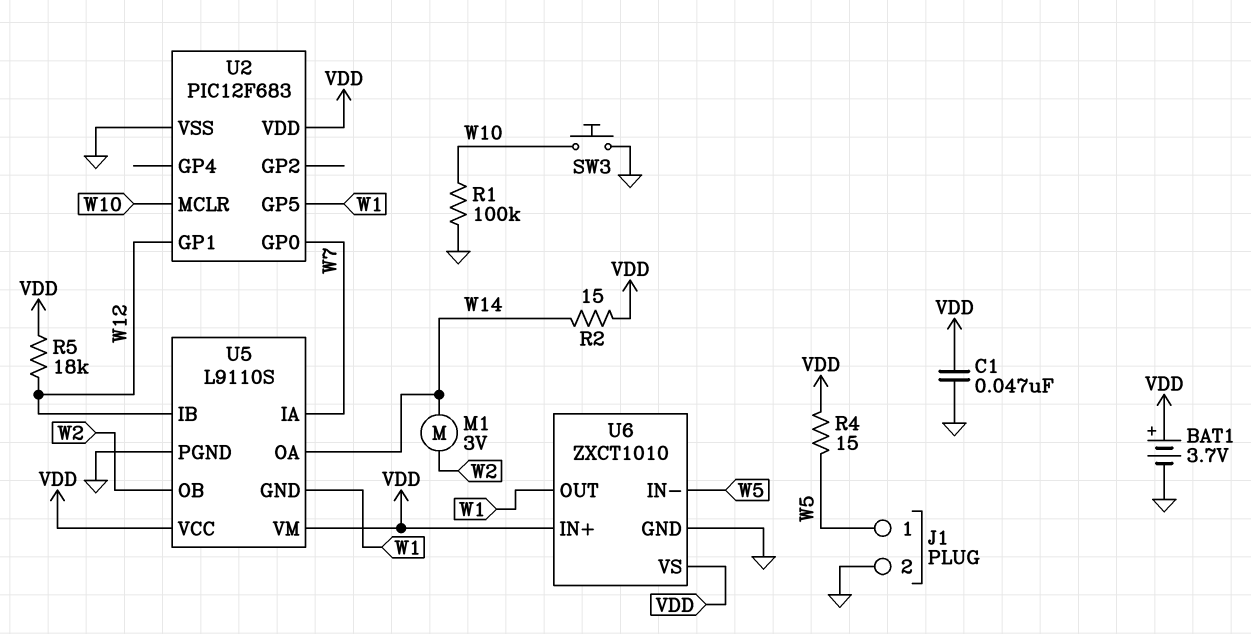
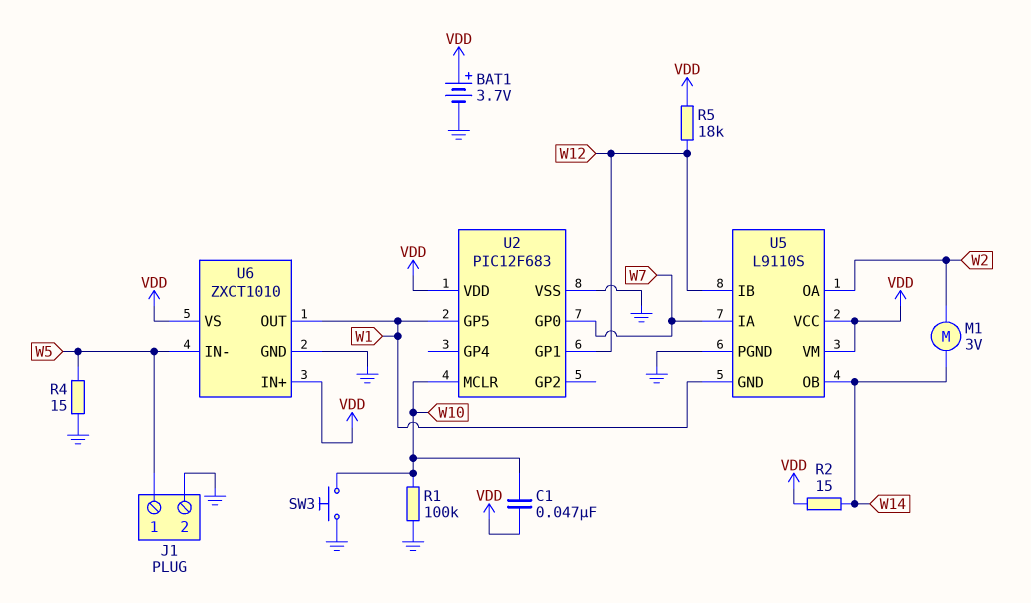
C1: 47nF (GND, VDD) -> 47nF (VDD, W10)
R4: 15 (VDD, W5) -> 15 (GND, W5)
U5 pin OA: W14 -> W2
U5 pin OB: W2 -> W14

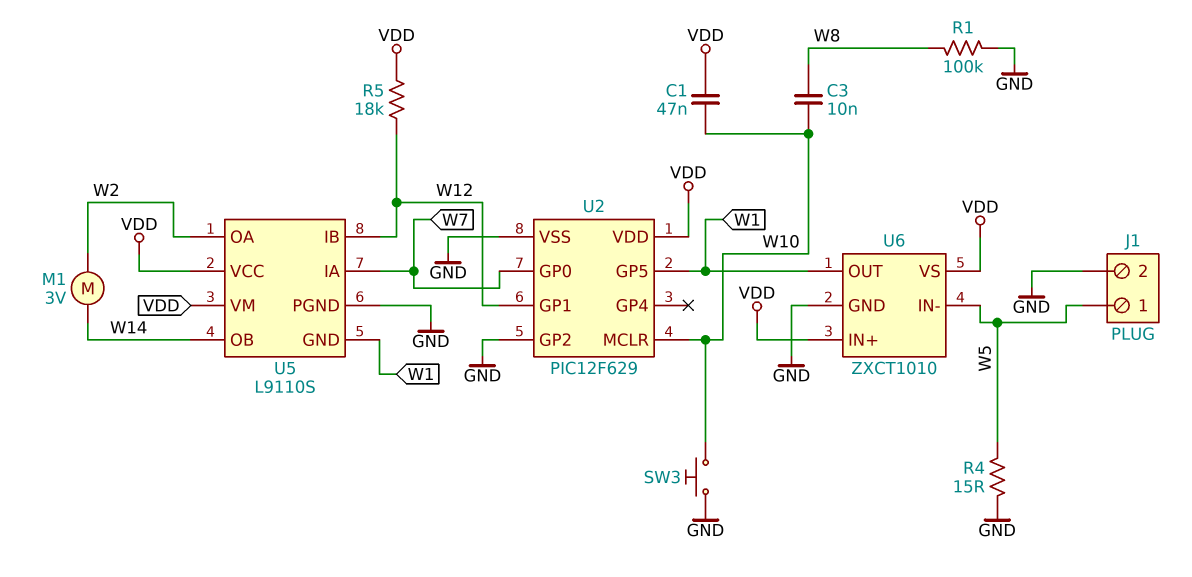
BAT1: 3.7V (plus VDD, minus GND) -> none
C3: none -> 10nF (W8, W10)
R1: 100k (GND, W10) -> 100k (GND, W8)
R2: 15 (VDD, W14) -> none
U2: PIC12F683 -> PIC12F629
U2 pin GP2: none -> GND

